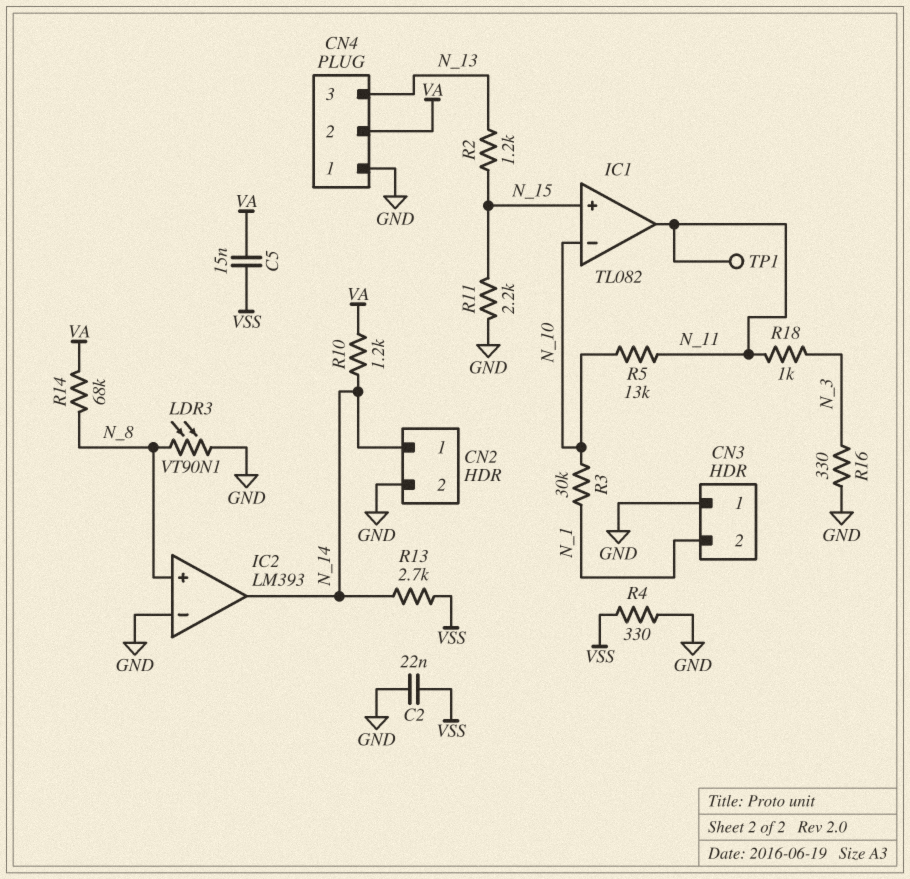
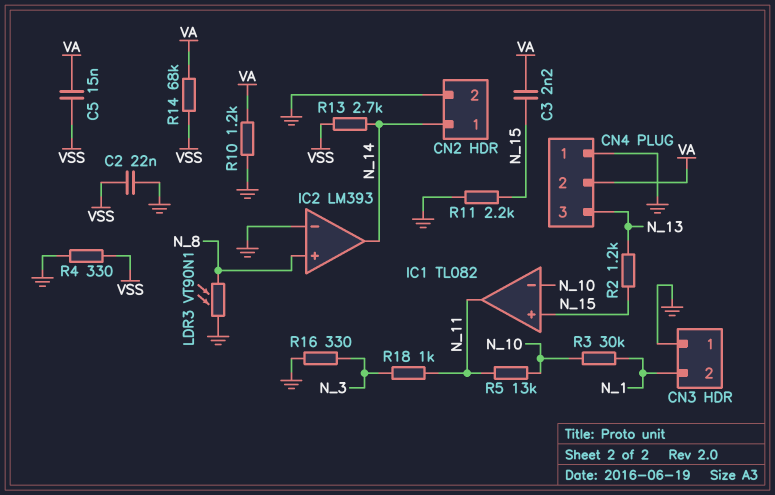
C3: none -> 2.2nF (N_15, VA)
R10: 1.2k (N_14, VA) -> 1.2k (GND, VA)
R14: 68k (N_8, VA) -> 68k (VA, VSS)
TP1: test point (N_11) -> none

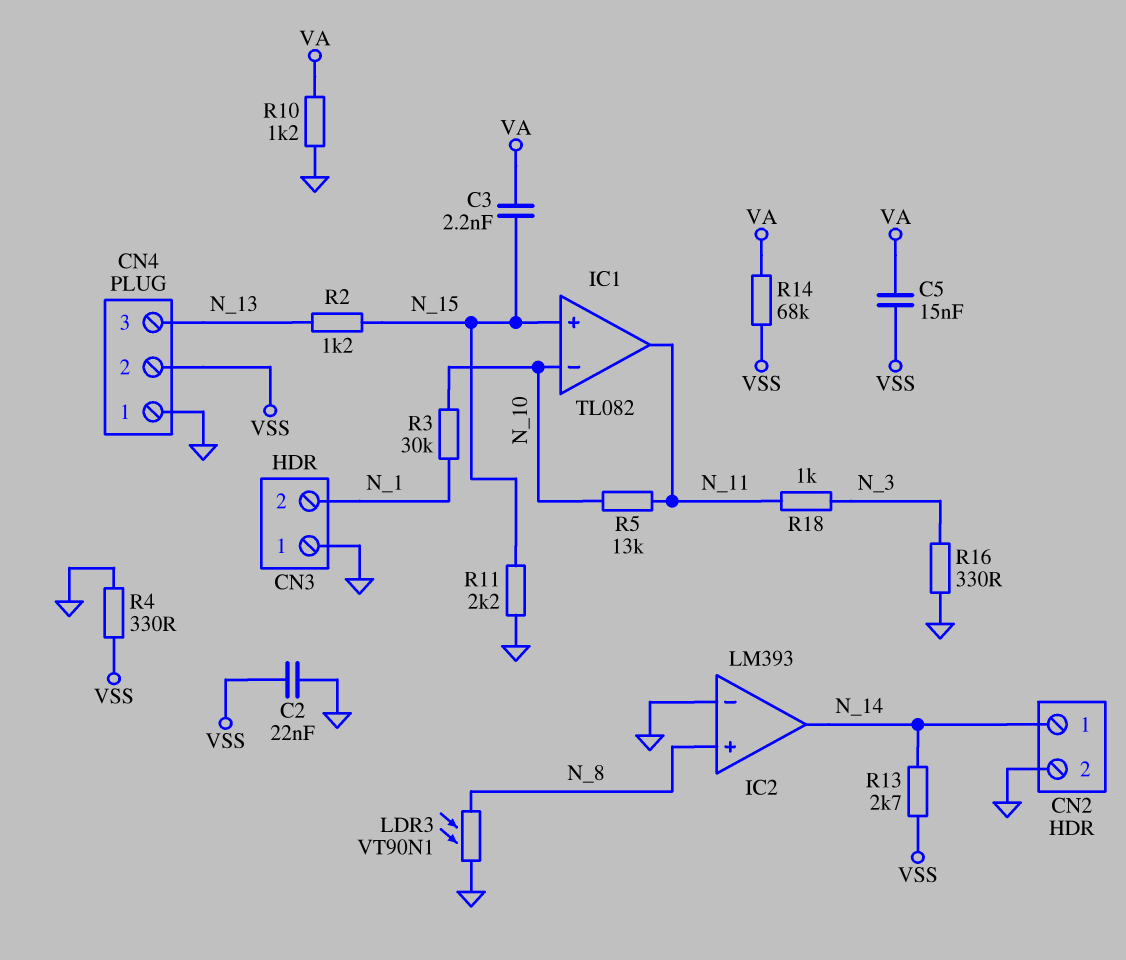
CN4 pin 2: VA -> VSS

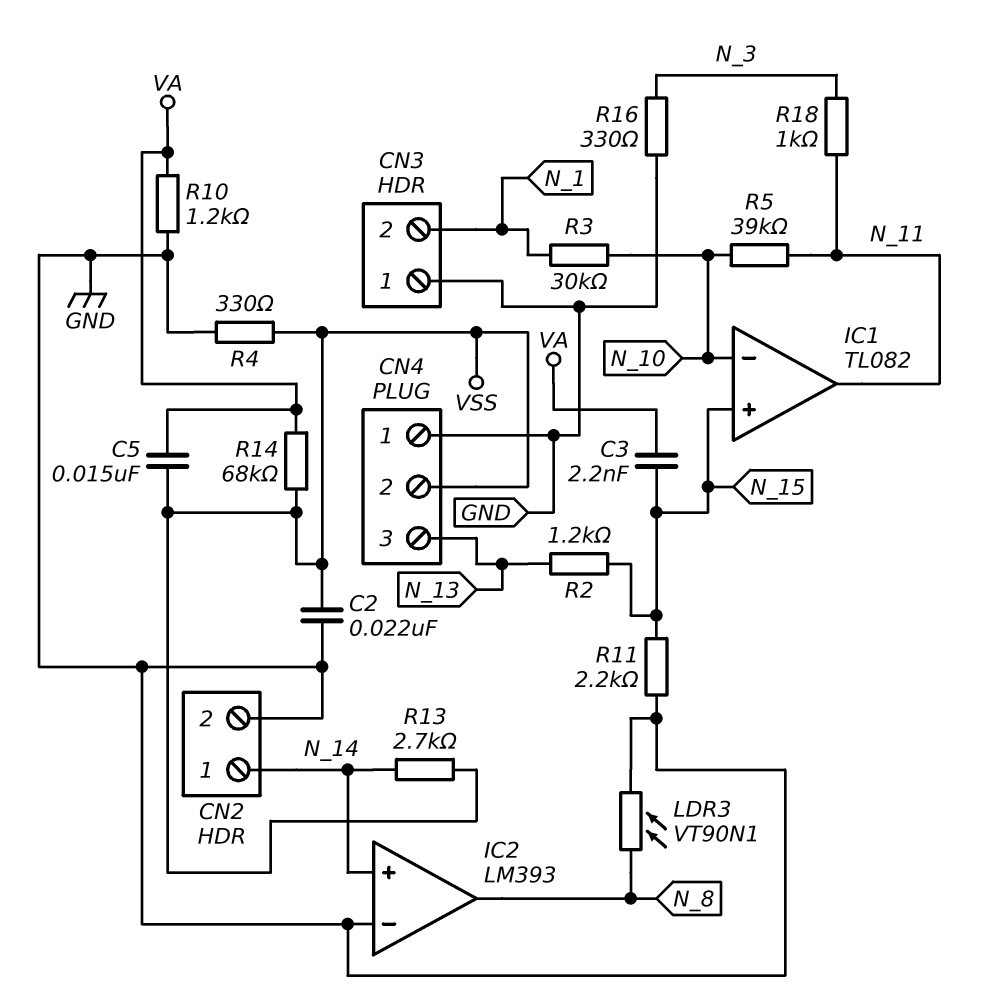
IC2 pin in+: N_8 -> N_14
IC2 pin out: N_14 -> N_8
R5: 13k (N_10, N_11) -> 39k (N_10, N_11)

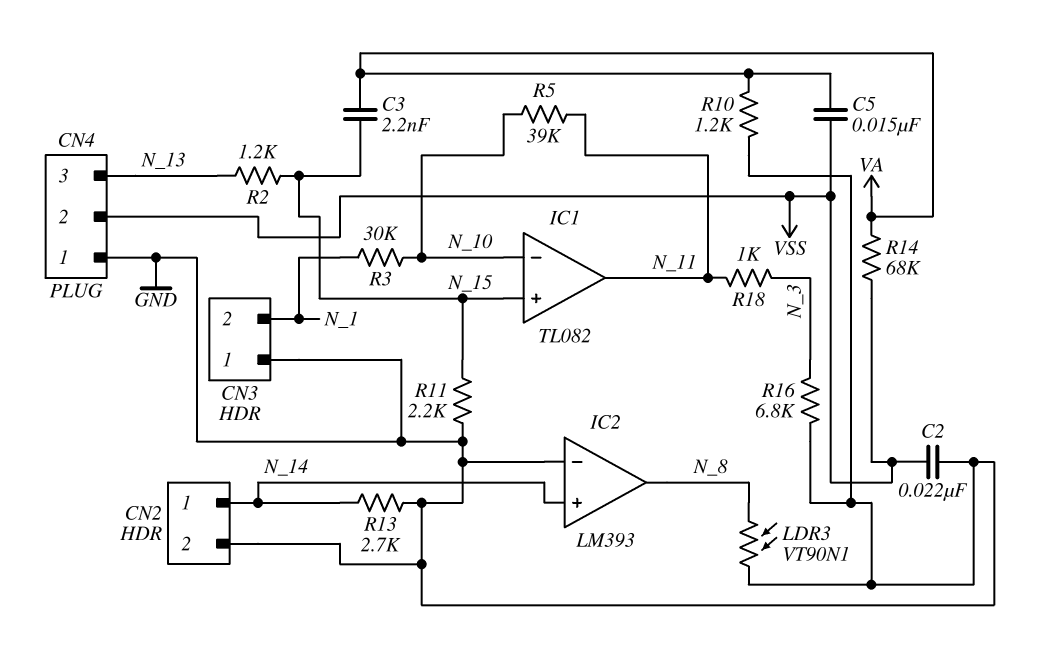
R4: 330 (GND, VSS) -> none
R13: 2.7k (N_14, VSS) -> 2.7k (GND, N_14)
R16: 330 (GND, N_3) -> 6.8k (GND, N_3)

